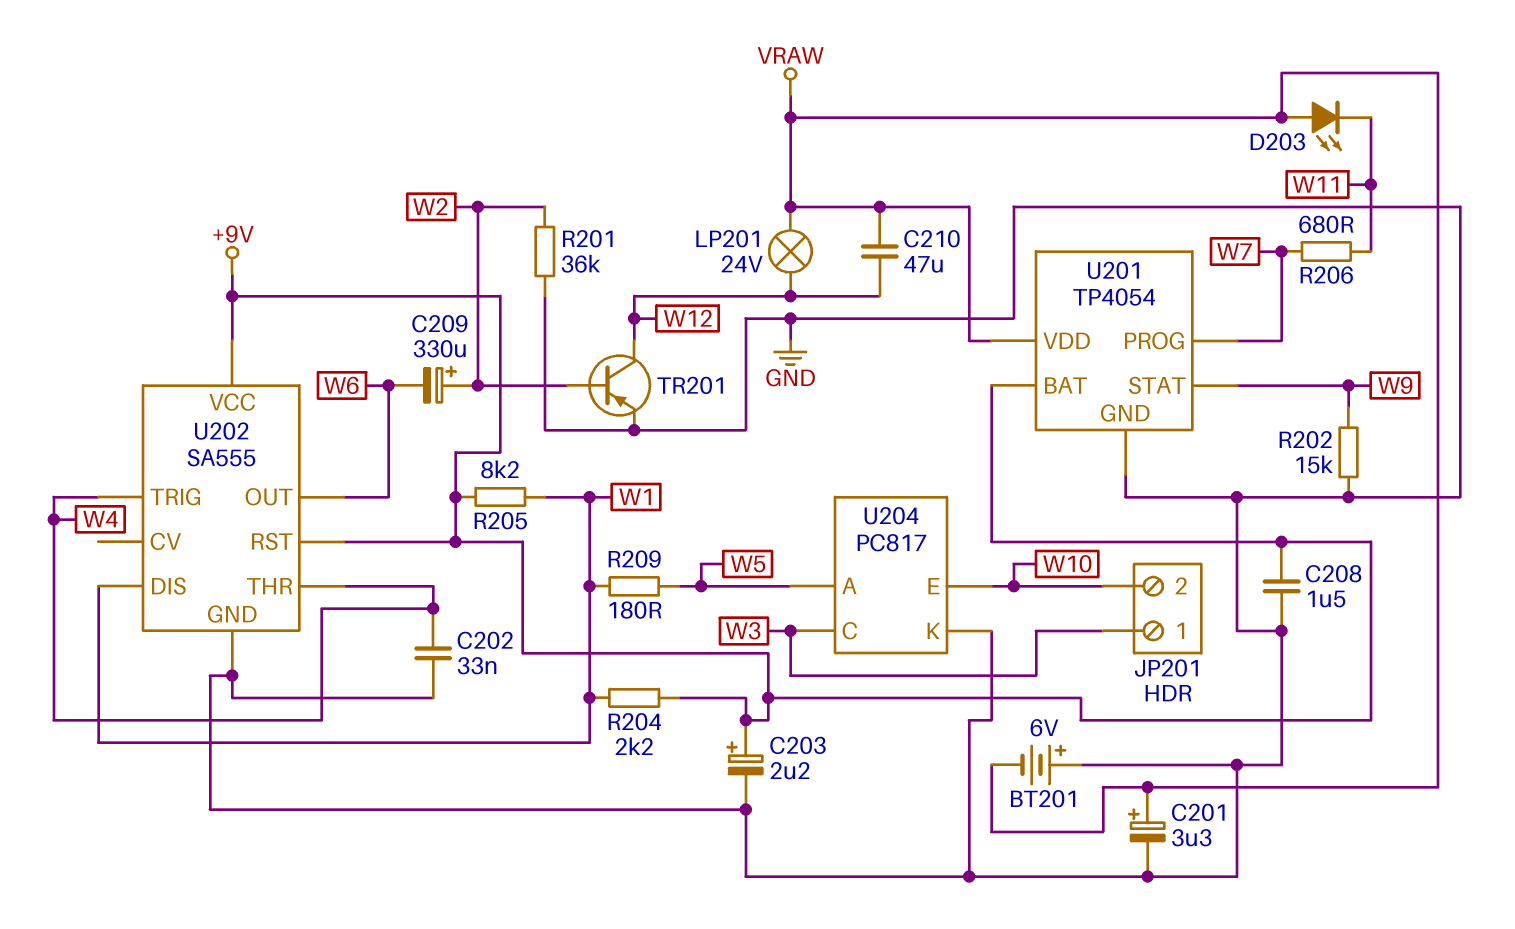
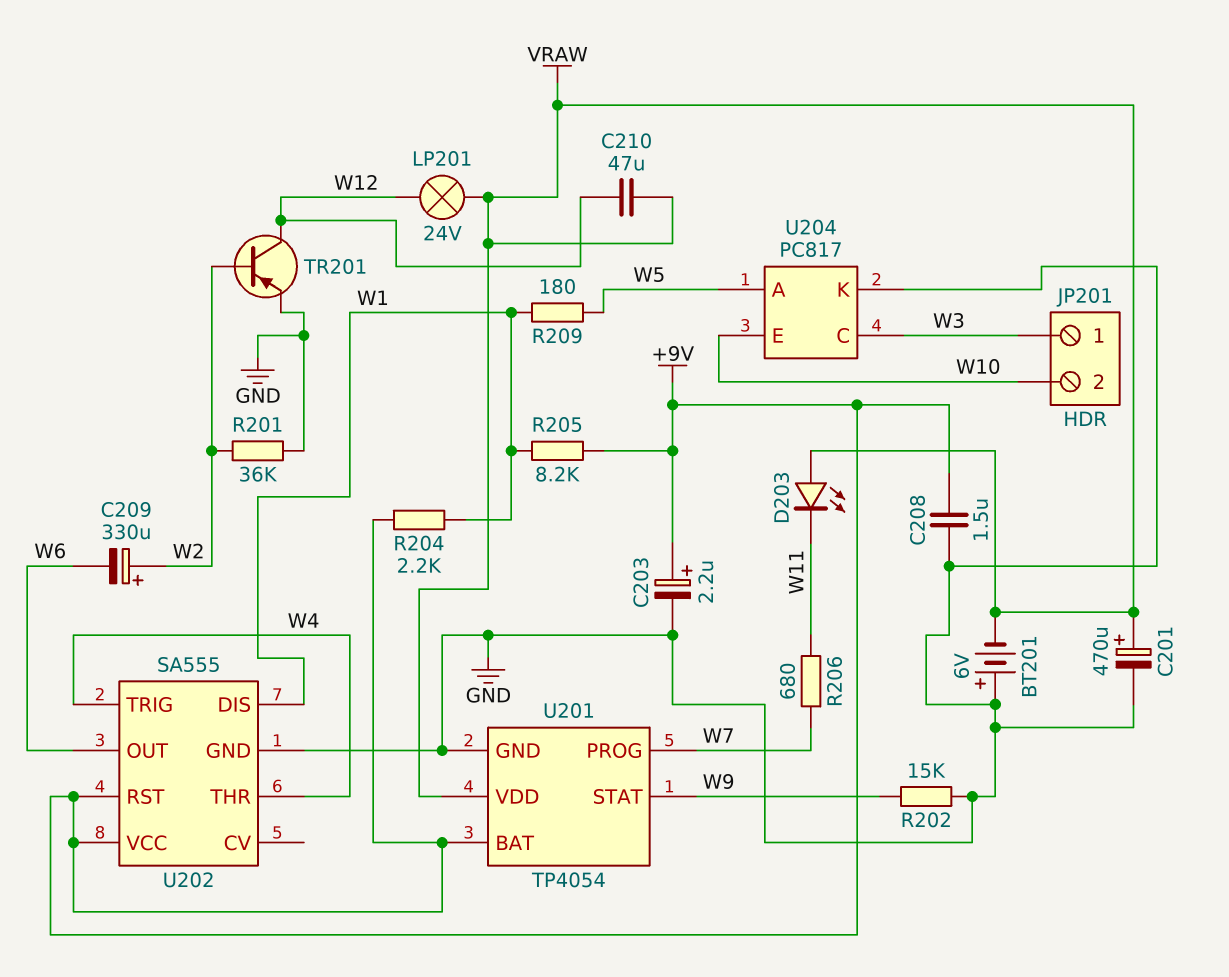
C201: 3.3uF (plus VRAW, minus GND) -> 470uF (plus VRAW, minus GND)
C202: 33nF (GND, W4) -> none

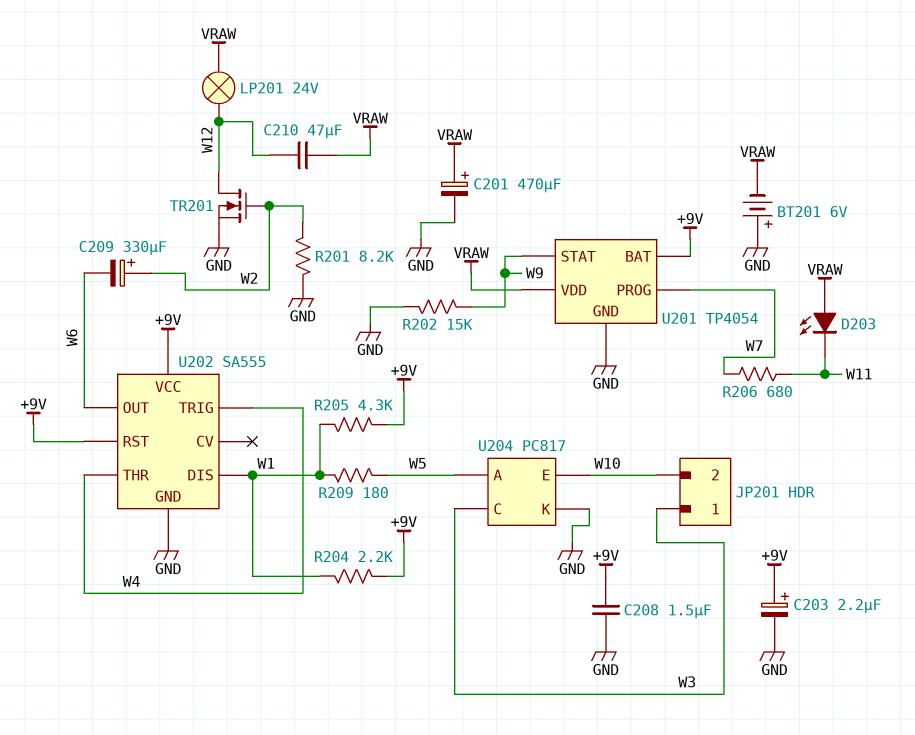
R201: 36k (GND, W2) -> 8.2k (GND, W2)
R205: 8.2k (+9V, W1) -> 4.3k (+9V, W1)
TR201: PNP (B W2, C W12, E GND) -> NMOS (G W2, D W12, S GND)

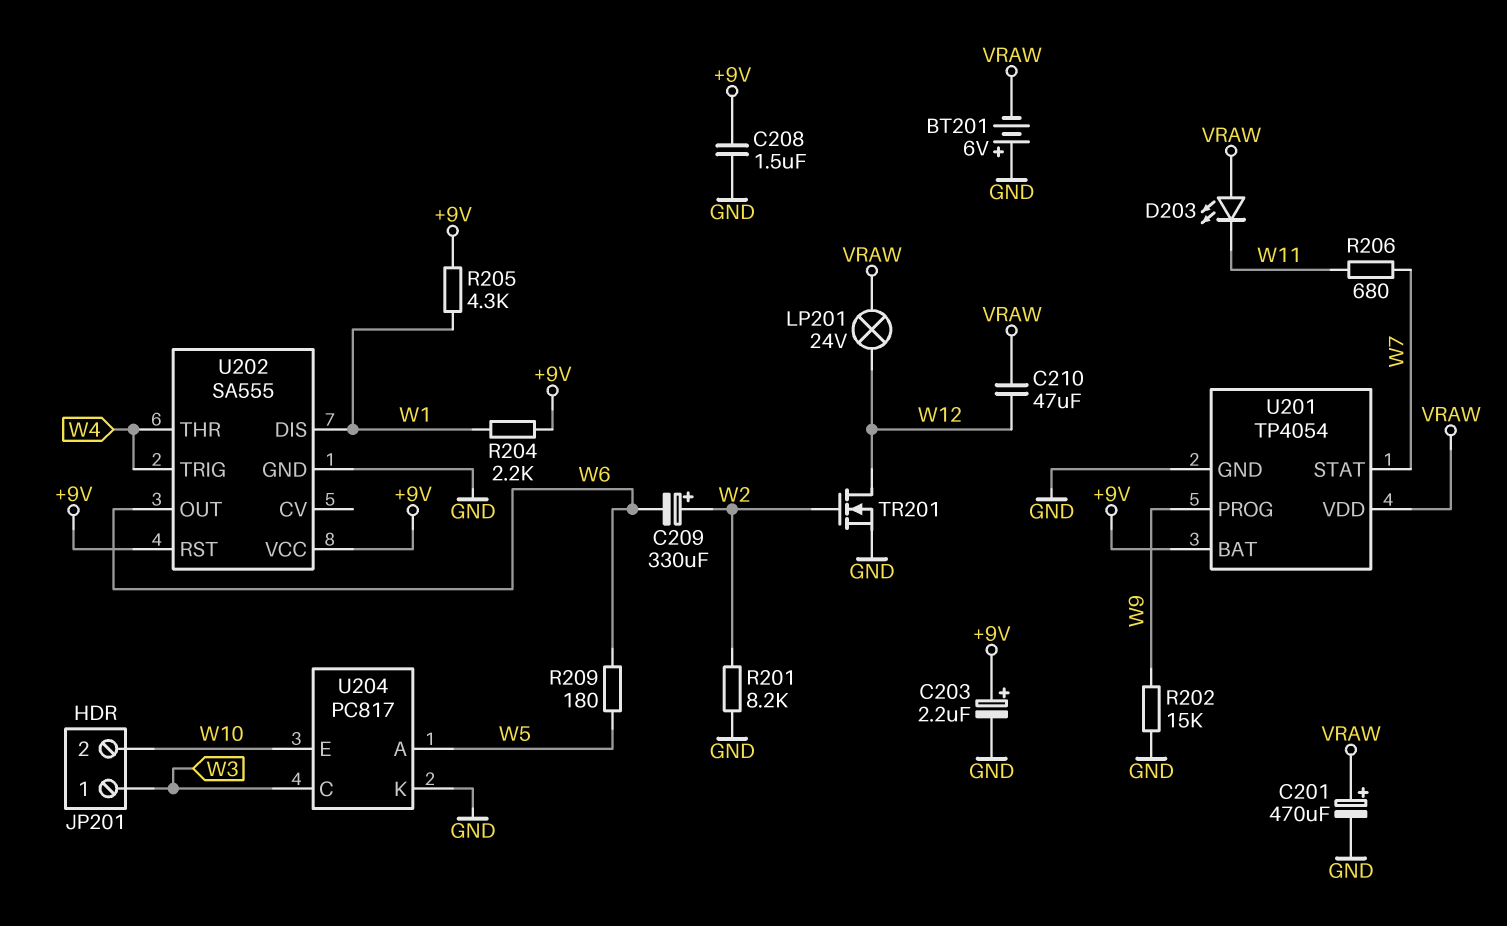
R209: 180 (W1, W5) -> 180 (W5, W6)
U201 pin PROG: W7 -> W9
U201 pin STAT: W9 -> W7

